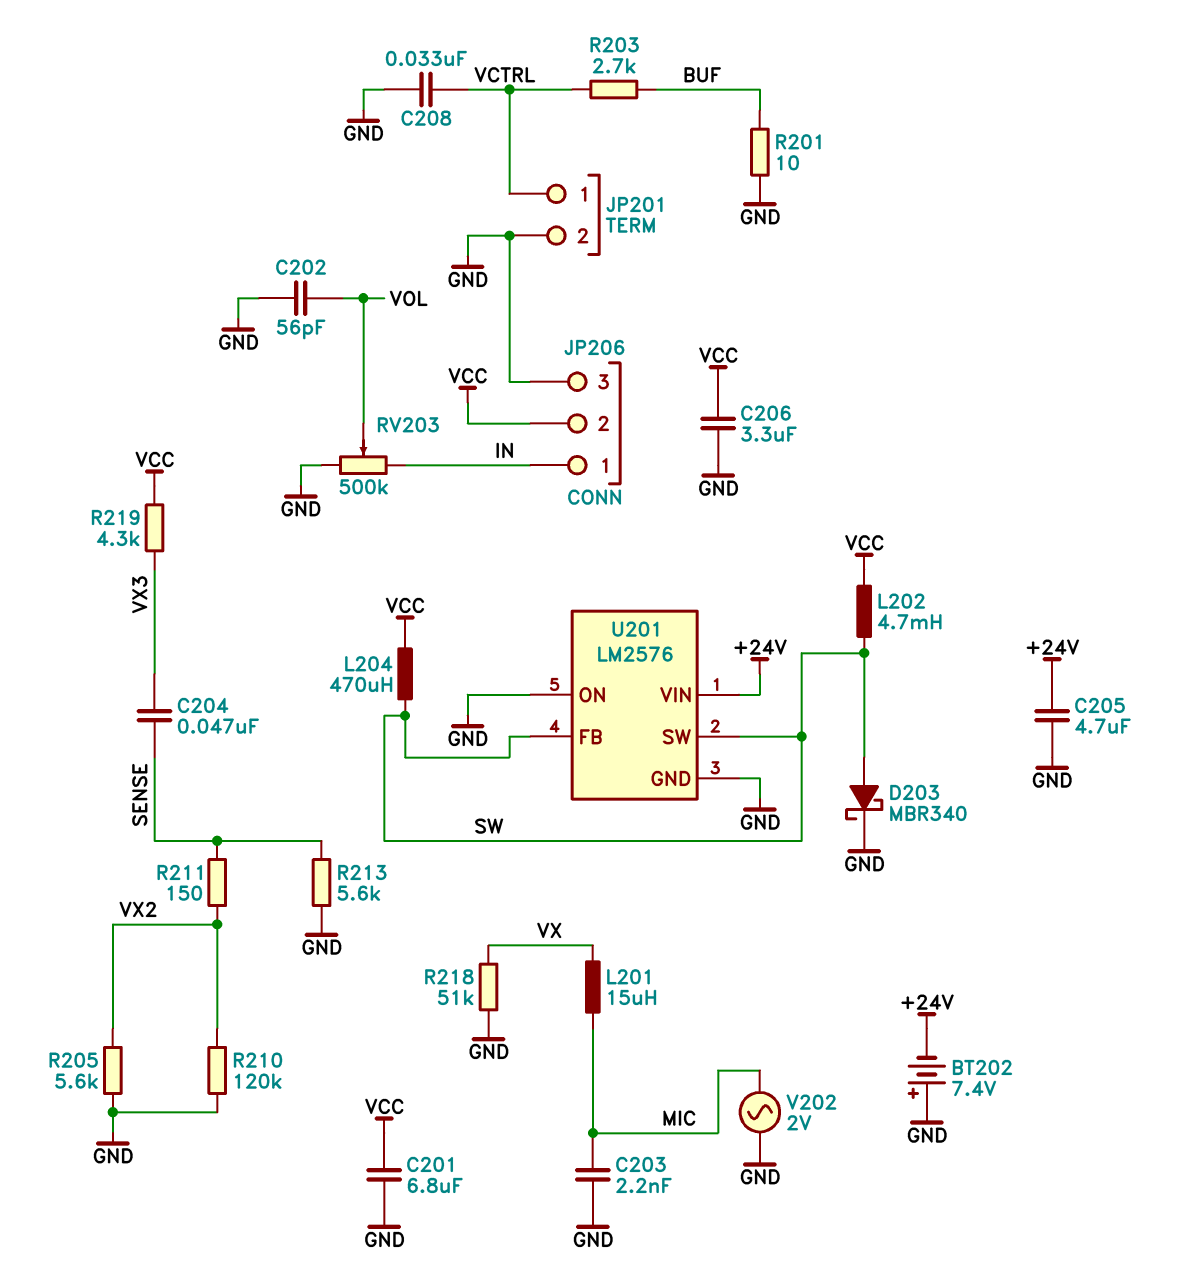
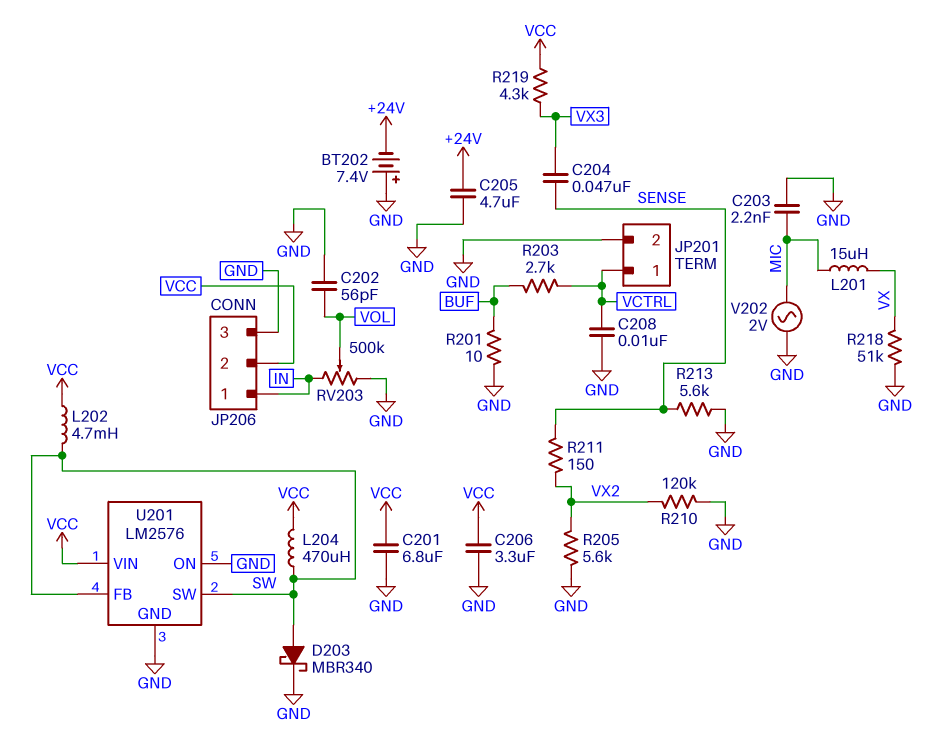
C208: 33nF (GND, VCTRL) -> 10nF (GND, VCTRL)
U201 pin VIN: +24V -> VCC

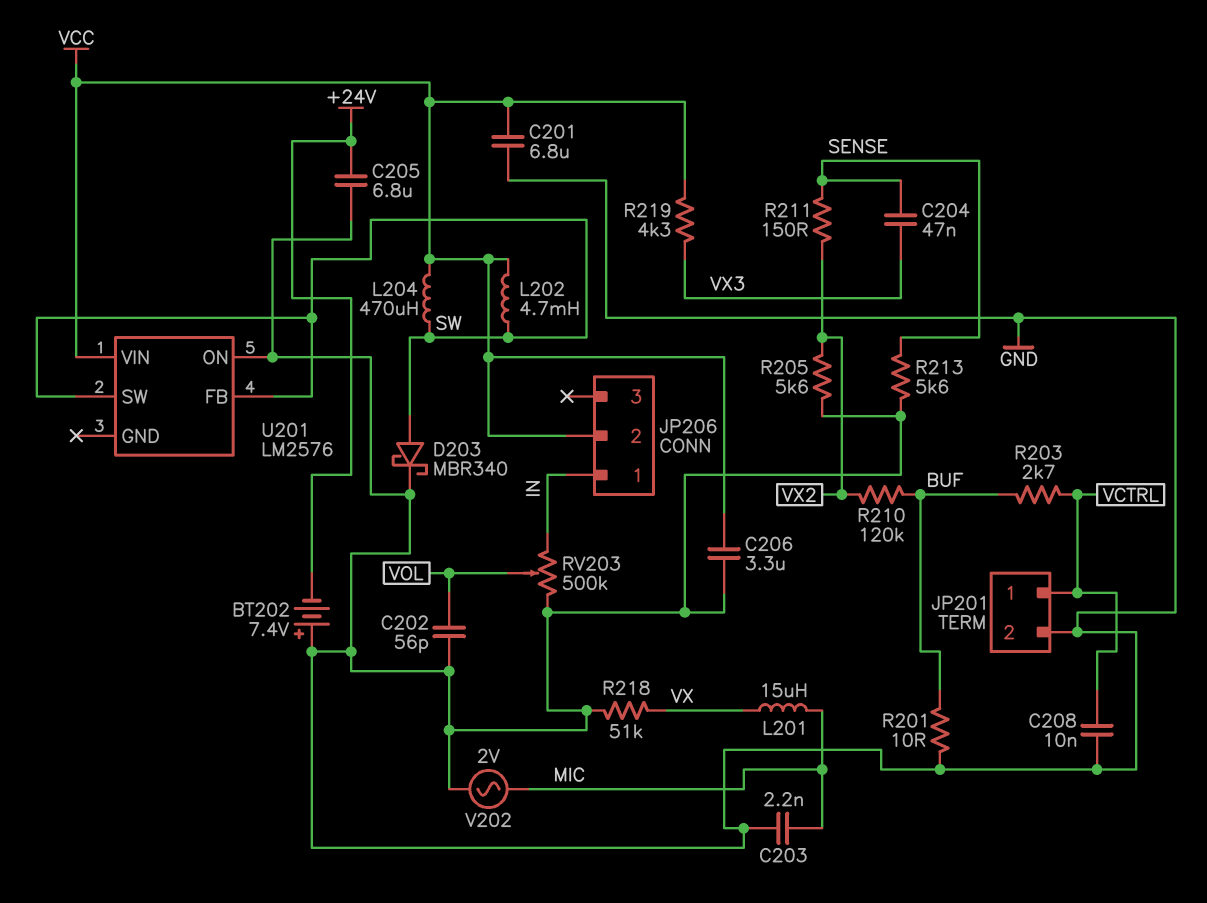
C205: 4.7uF (+24V, GND) -> 6.8uF (+24V, GND)
JP206 pin 3: GND -> none
R210: 120k (GND, VX2) -> 120k (BUF, VX2)
U201 pin GND: GND -> none

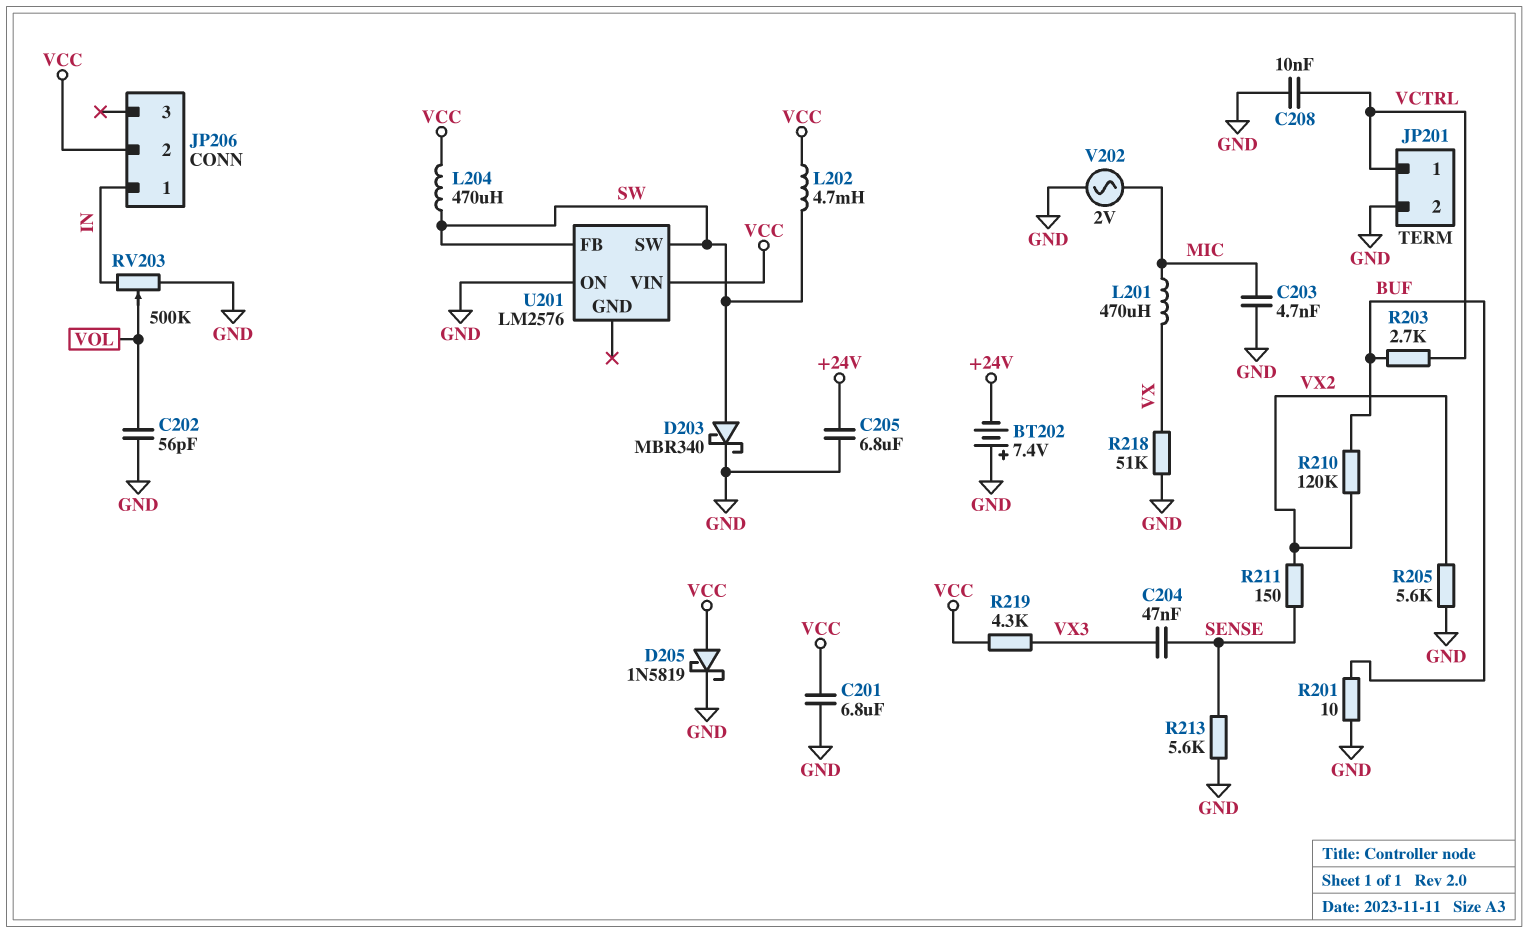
C203: 2.2nF (GND, MIC) -> 4.7nF (GND, MIC)
C206: 3.3uF (GND, VCC) -> none
D205: none -> schottky 1N5819 (A VCC, K GND)
L201: 15uH (MIC, VX) -> 470uH (MIC, VX)

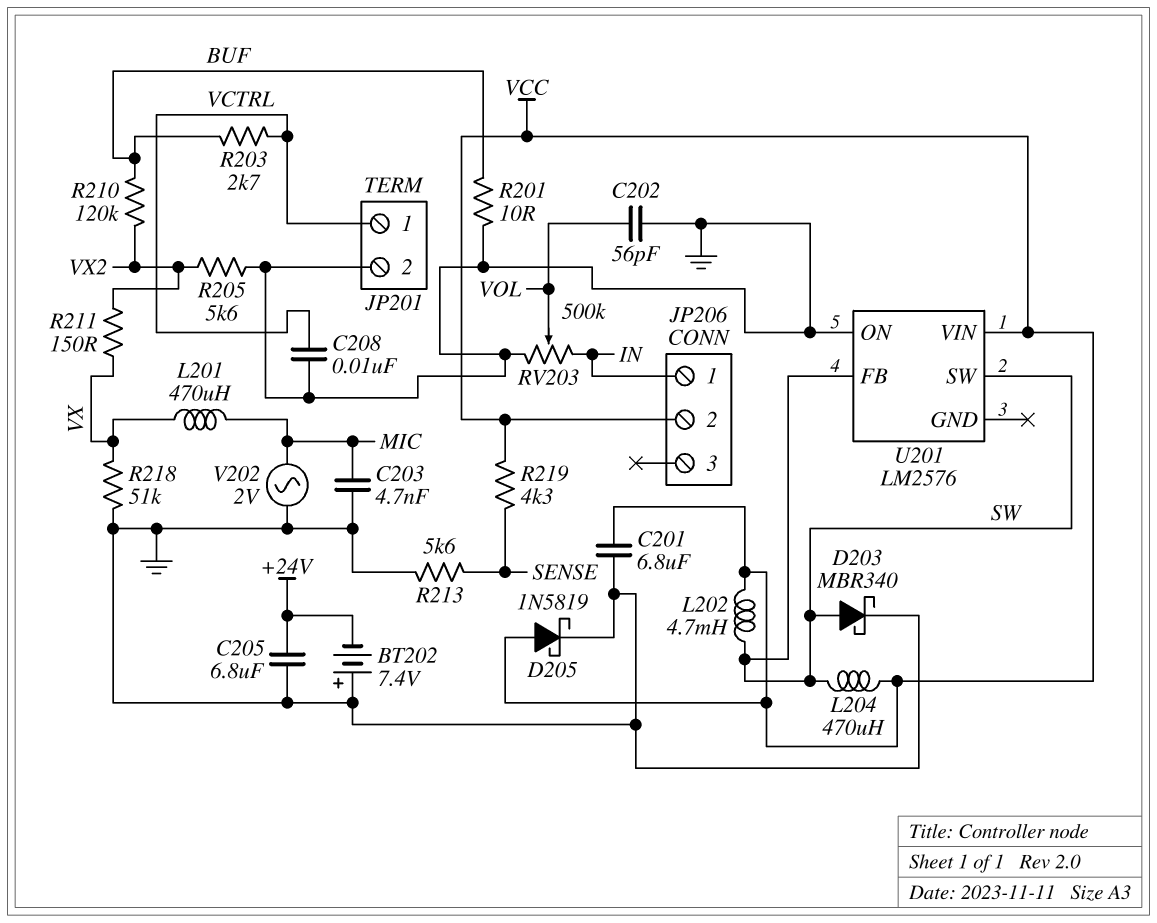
C204: 47nF (SENSE, VX3) -> none
R211: 150 (SENSE, VX2) -> 150 (VX, VX2)
R219: 4.3k (VCC, VX3) -> 4.3k (SENSE, VCC)

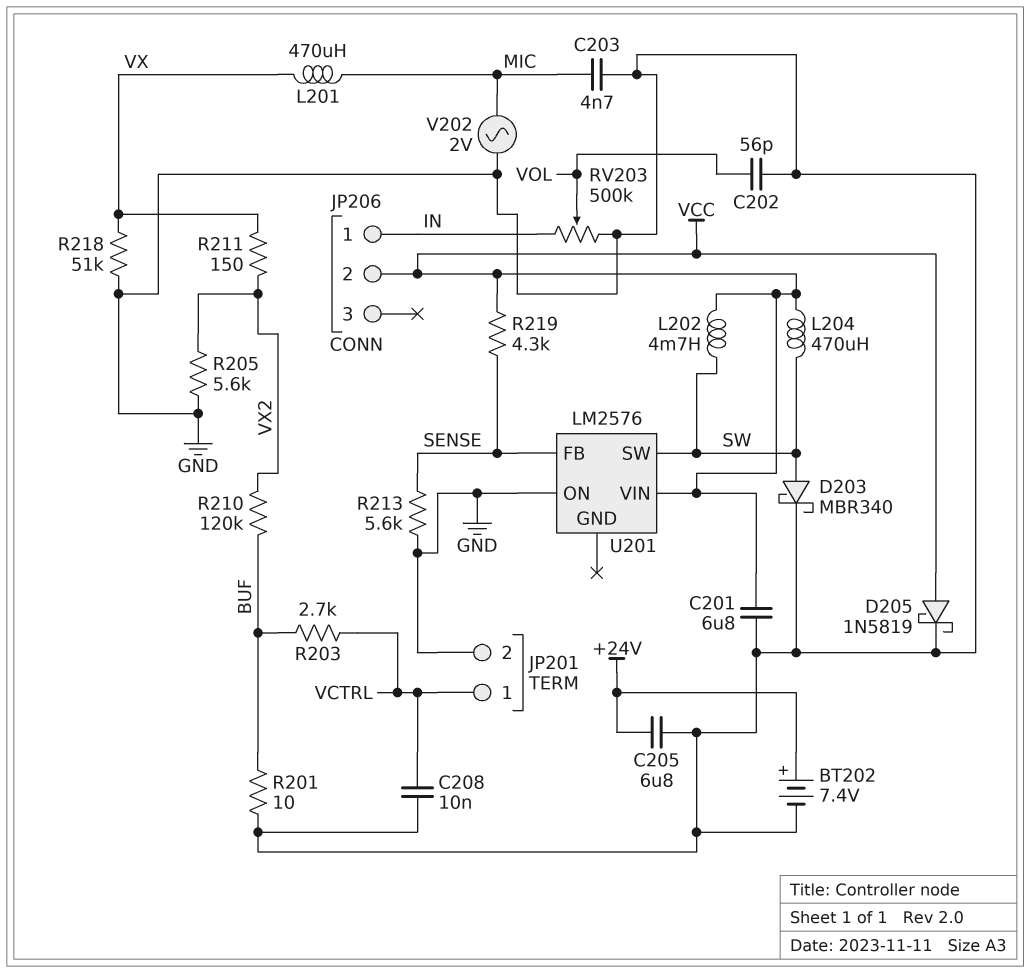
BT202: 7.4V (plus GND, minus +24V) -> 7.4V (plus +24V, minus GND)
U201 pin FB: SW -> SENSE

